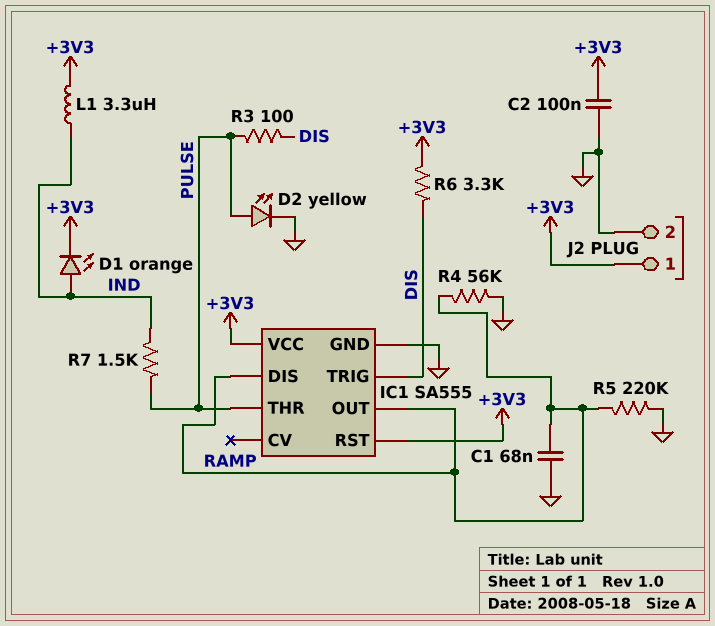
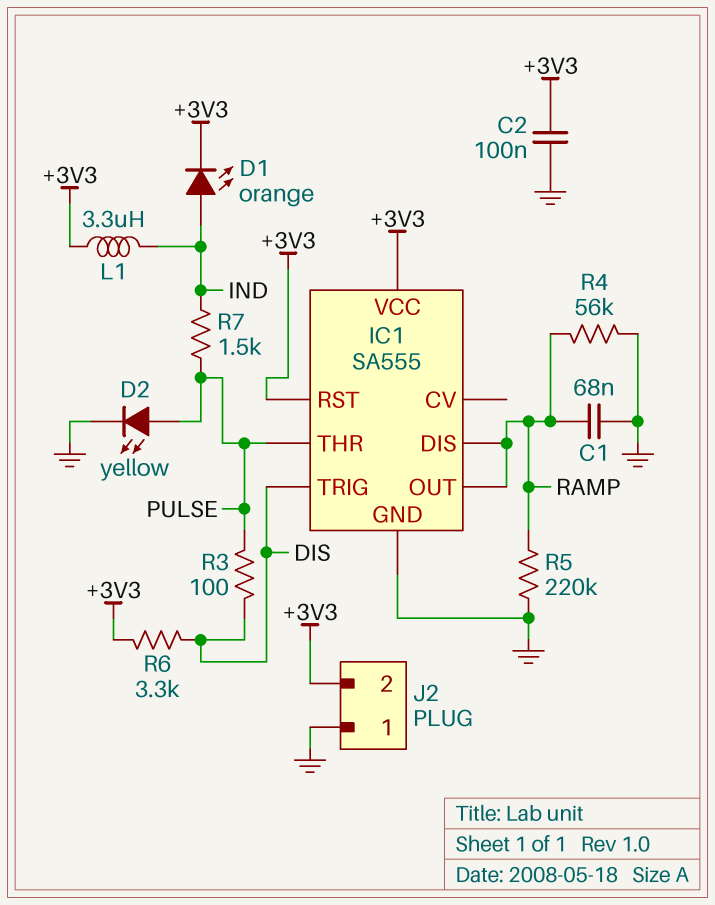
J2 pin 1: +3V3 -> GND
J2 pin 2: GND -> +3V3

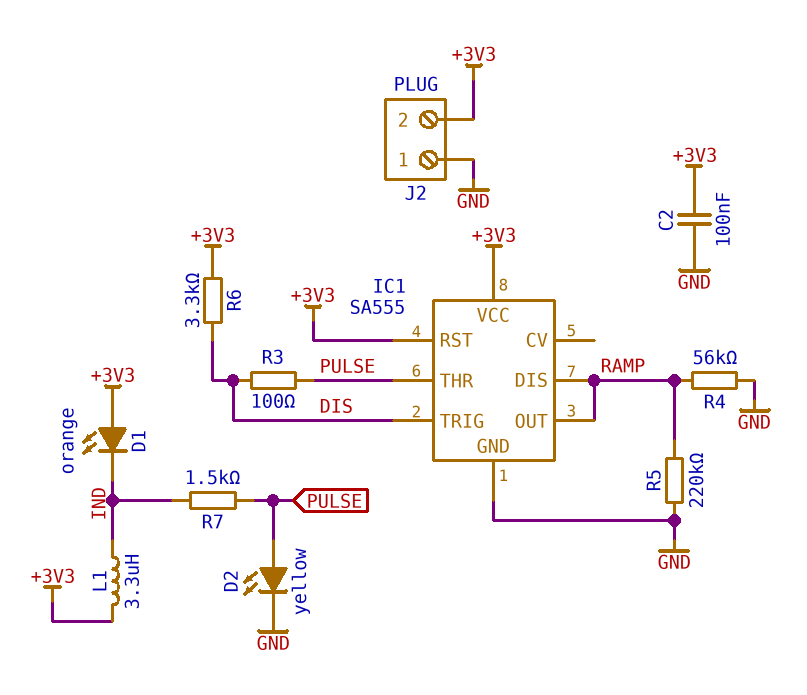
C1: 68nF (GND, RAMP) -> none
D1: LED orange (A IND, K +3V3) -> LED orange (A +3V3, K IND)

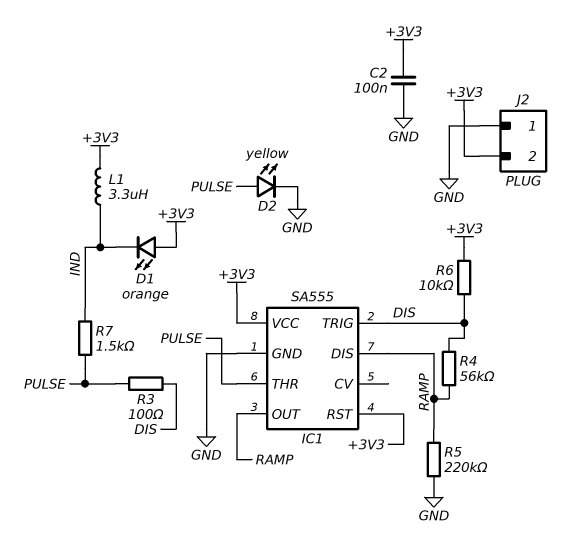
R4: 56k (GND, RAMP) -> 56k (DIS, RAMP)
R6: 3.3k (+3V3, DIS) -> 10k (+3V3, DIS)

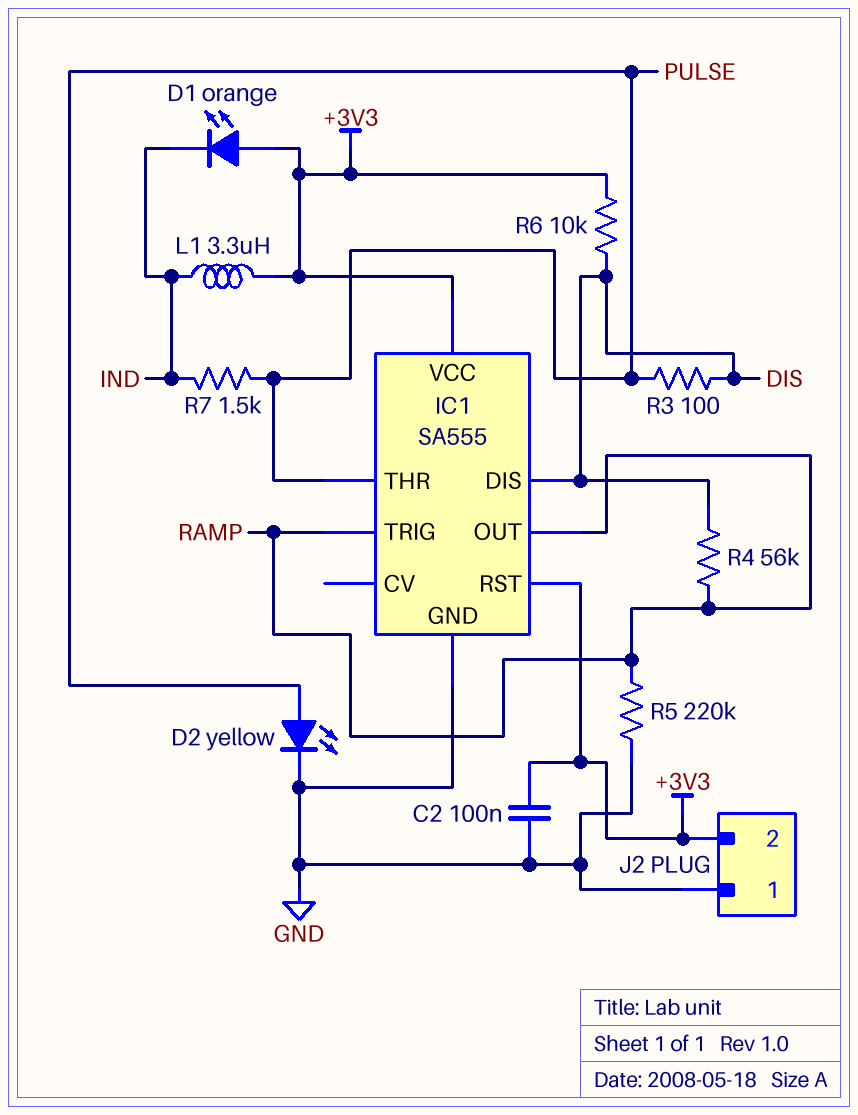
IC1 pin DIS: RAMP -> DIS
IC1 pin TRIG: DIS -> RAMP

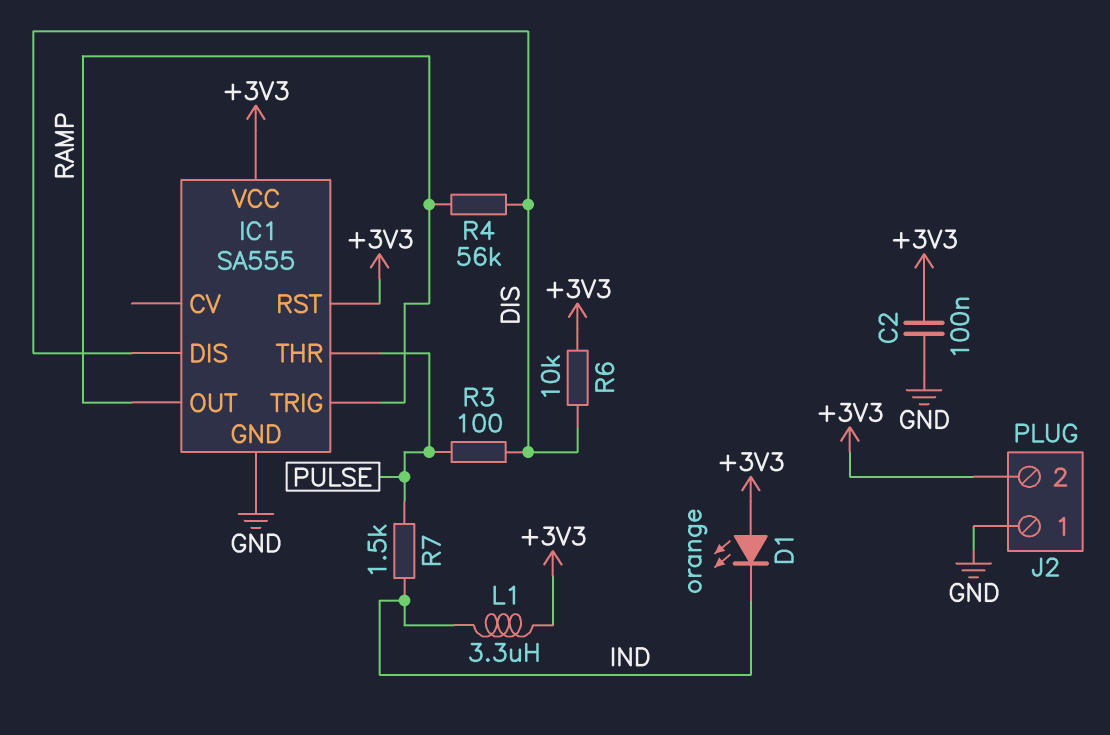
D2: LED yellow (A PULSE, K GND) -> none
R5: 220k (GND, RAMP) -> none

